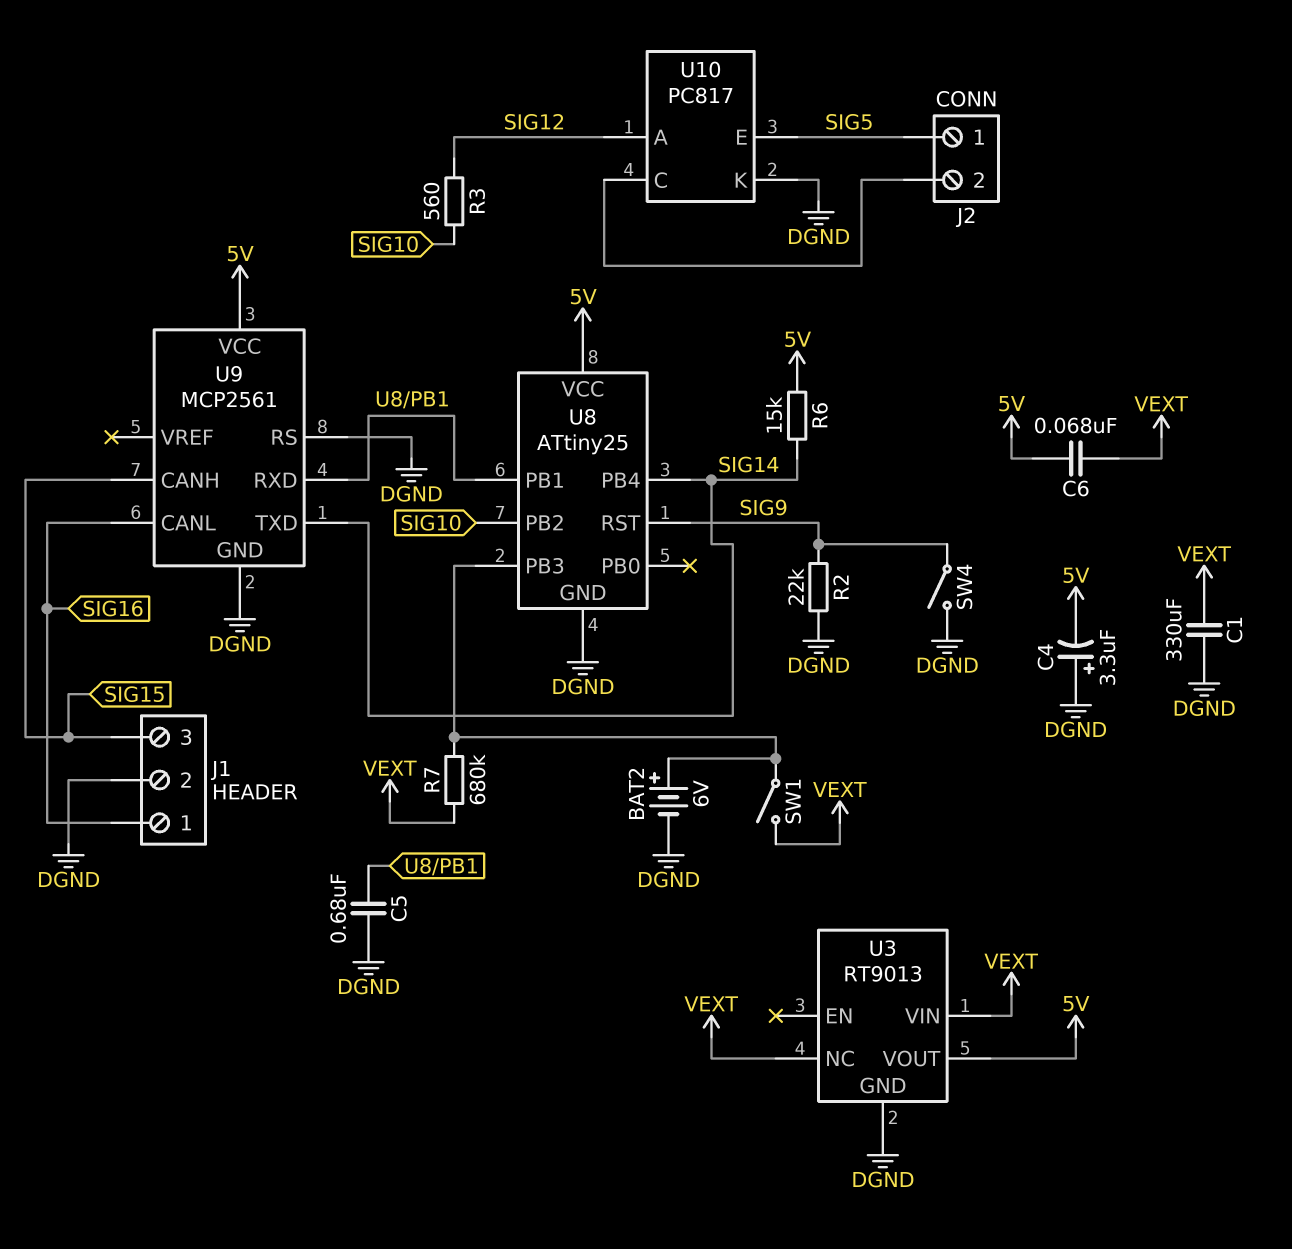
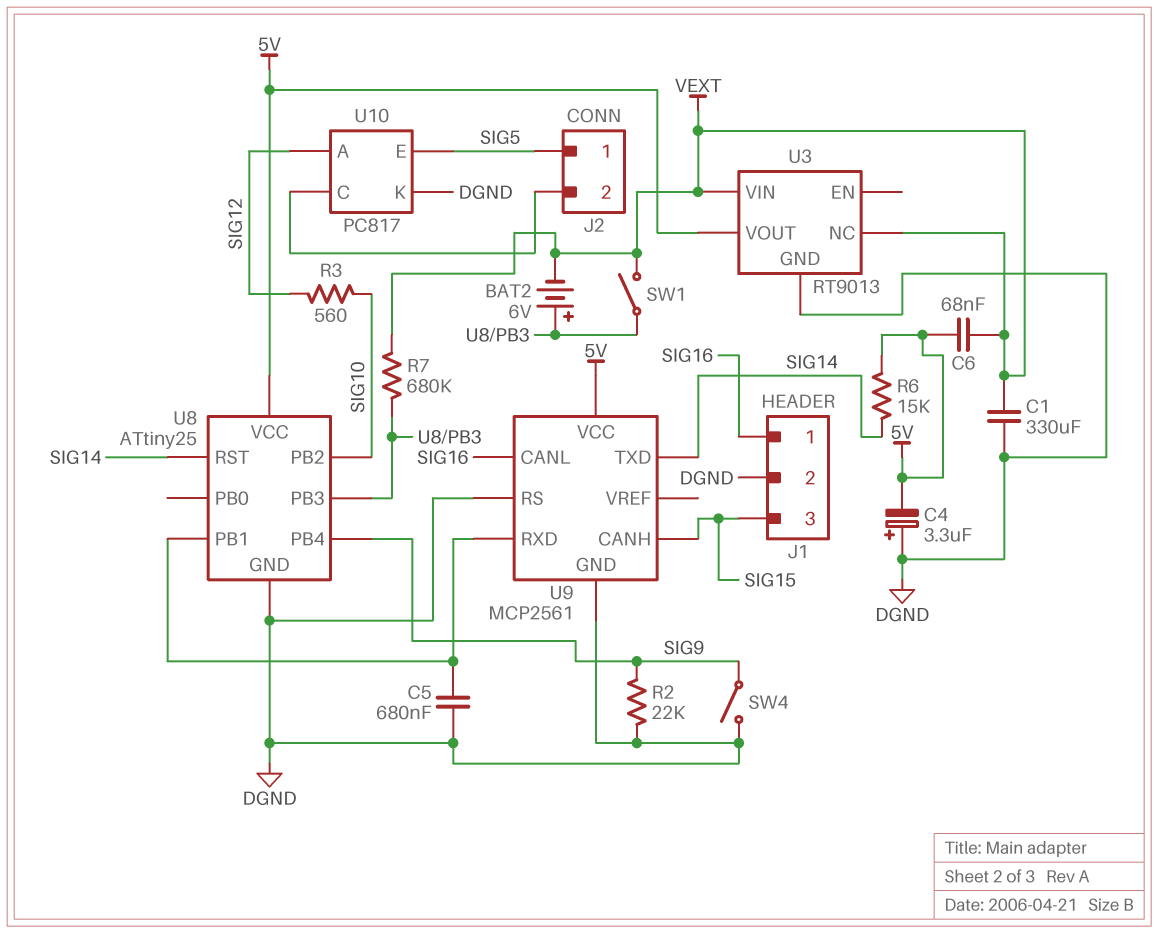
BAT2: 6V (plus U8/PB3, minus DGND) -> 6V (plus U8/PB3, minus VEXT)
U8 pin PB4: SIG14 -> SIG9
U8 pin RST: SIG9 -> SIG14

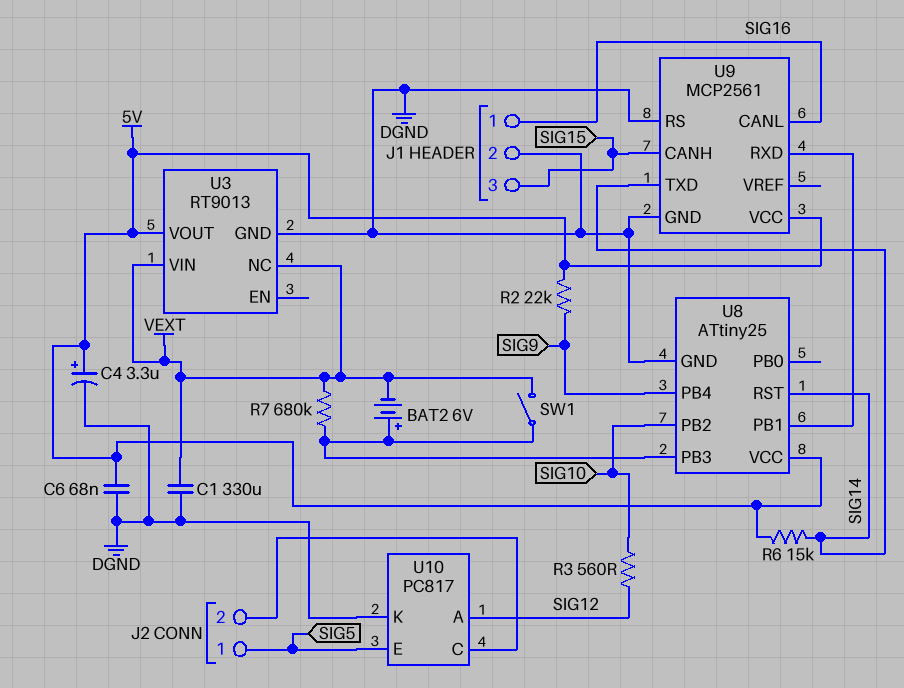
C4: 3.3uF (plus DGND, minus 5V) -> 3.3uF (plus 5V, minus DGND)
C5: 680nF (DGND, U8/PB1) -> none
C6: 68nF (5V, VEXT) -> 68nF (5V, DGND)
R2: 22k (DGND, SIG9) -> 22k (5V, SIG9)
SW4: switch (DGND, SIG9) -> none

